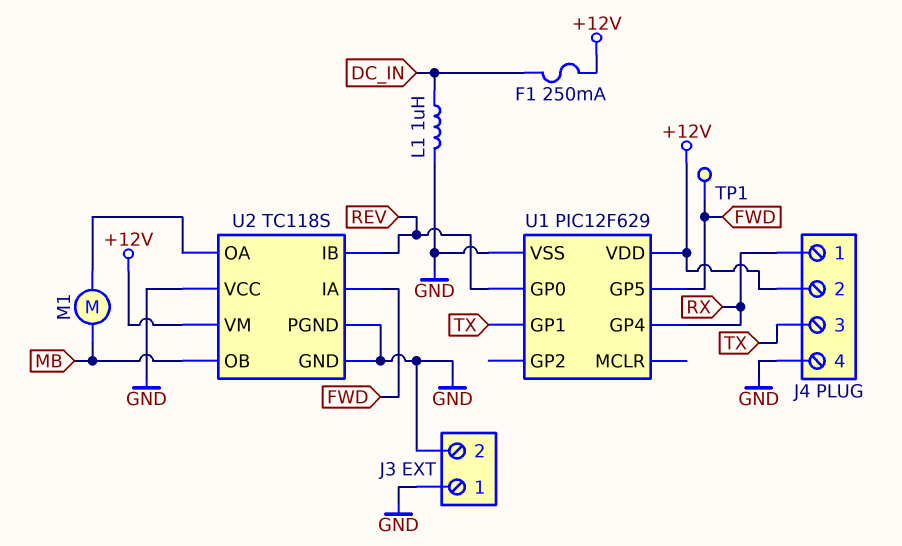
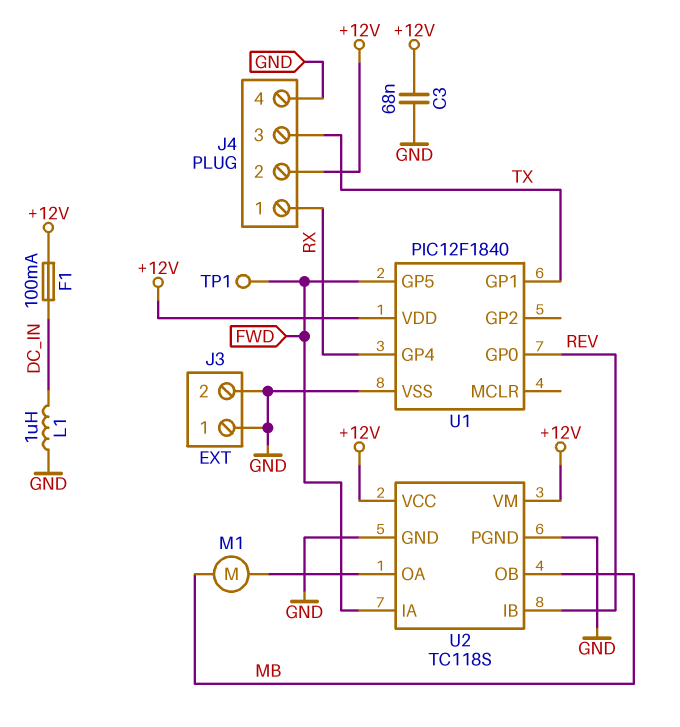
C3: none -> 68nF (+12V, GND)
F1: 250mA (+12V, DC_IN) -> 100mA (+12V, DC_IN)
U1: PIC12F629 -> PIC12F1840
U2 pin VCC: GND -> +12V

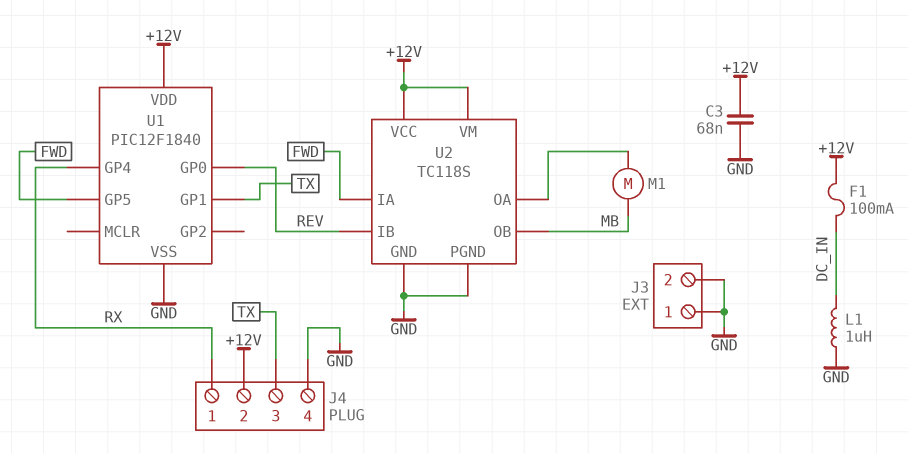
TP1: test point (FWD) -> none

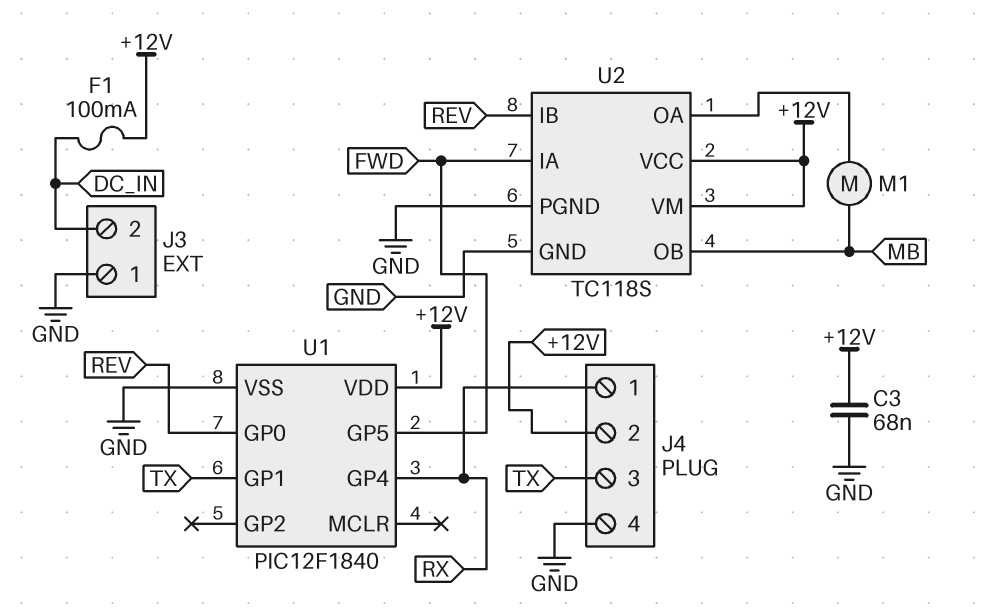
J3 pin 2: GND -> DC_IN
L1: 1uH (DC_IN, GND) -> none

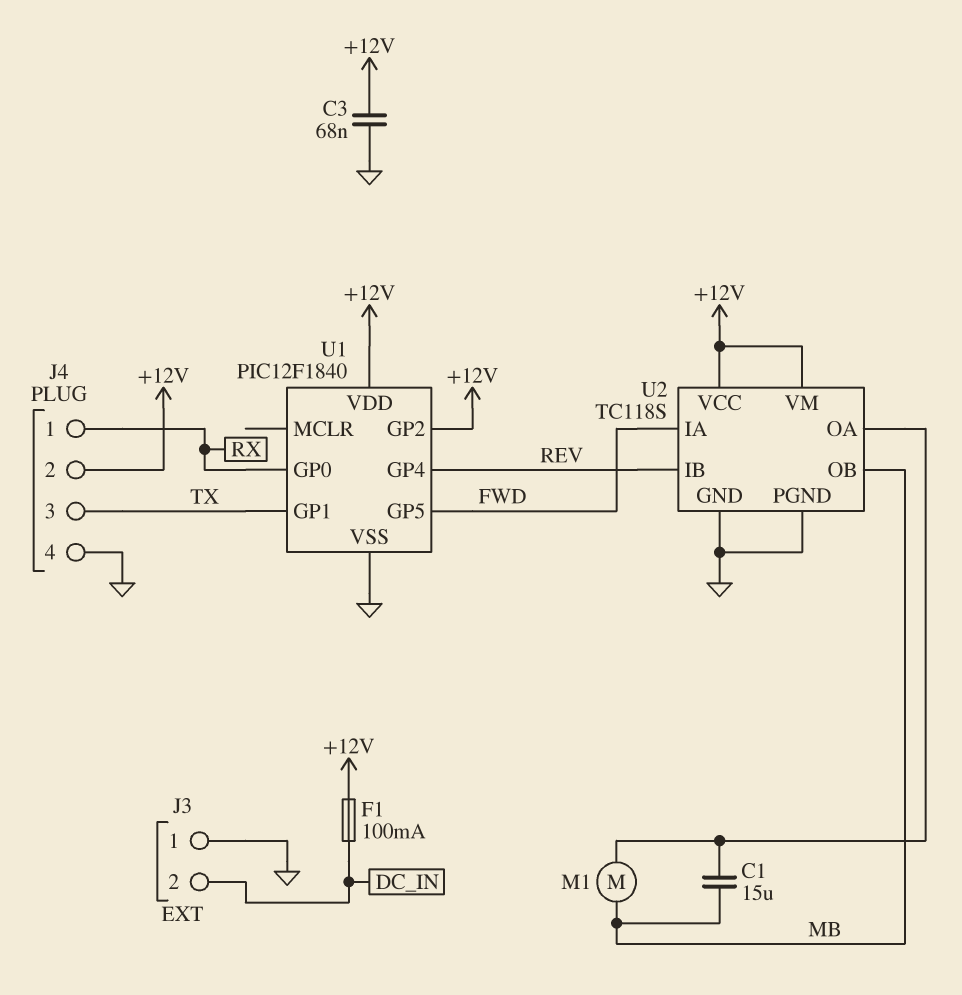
C1: none -> 15uF (MB, U2/OA)
U1 pin GP0: REV -> RX
U1 pin GP2: none -> +12V
U1 pin GP4: RX -> REV

